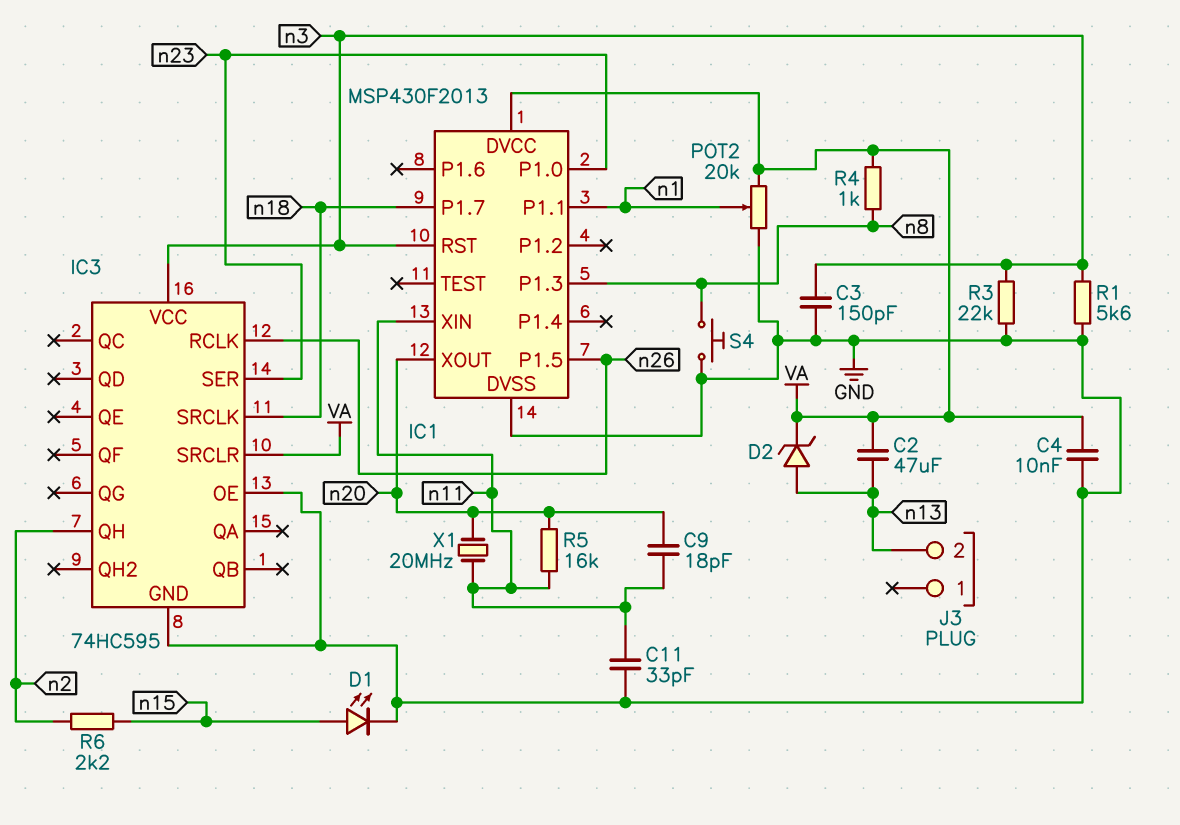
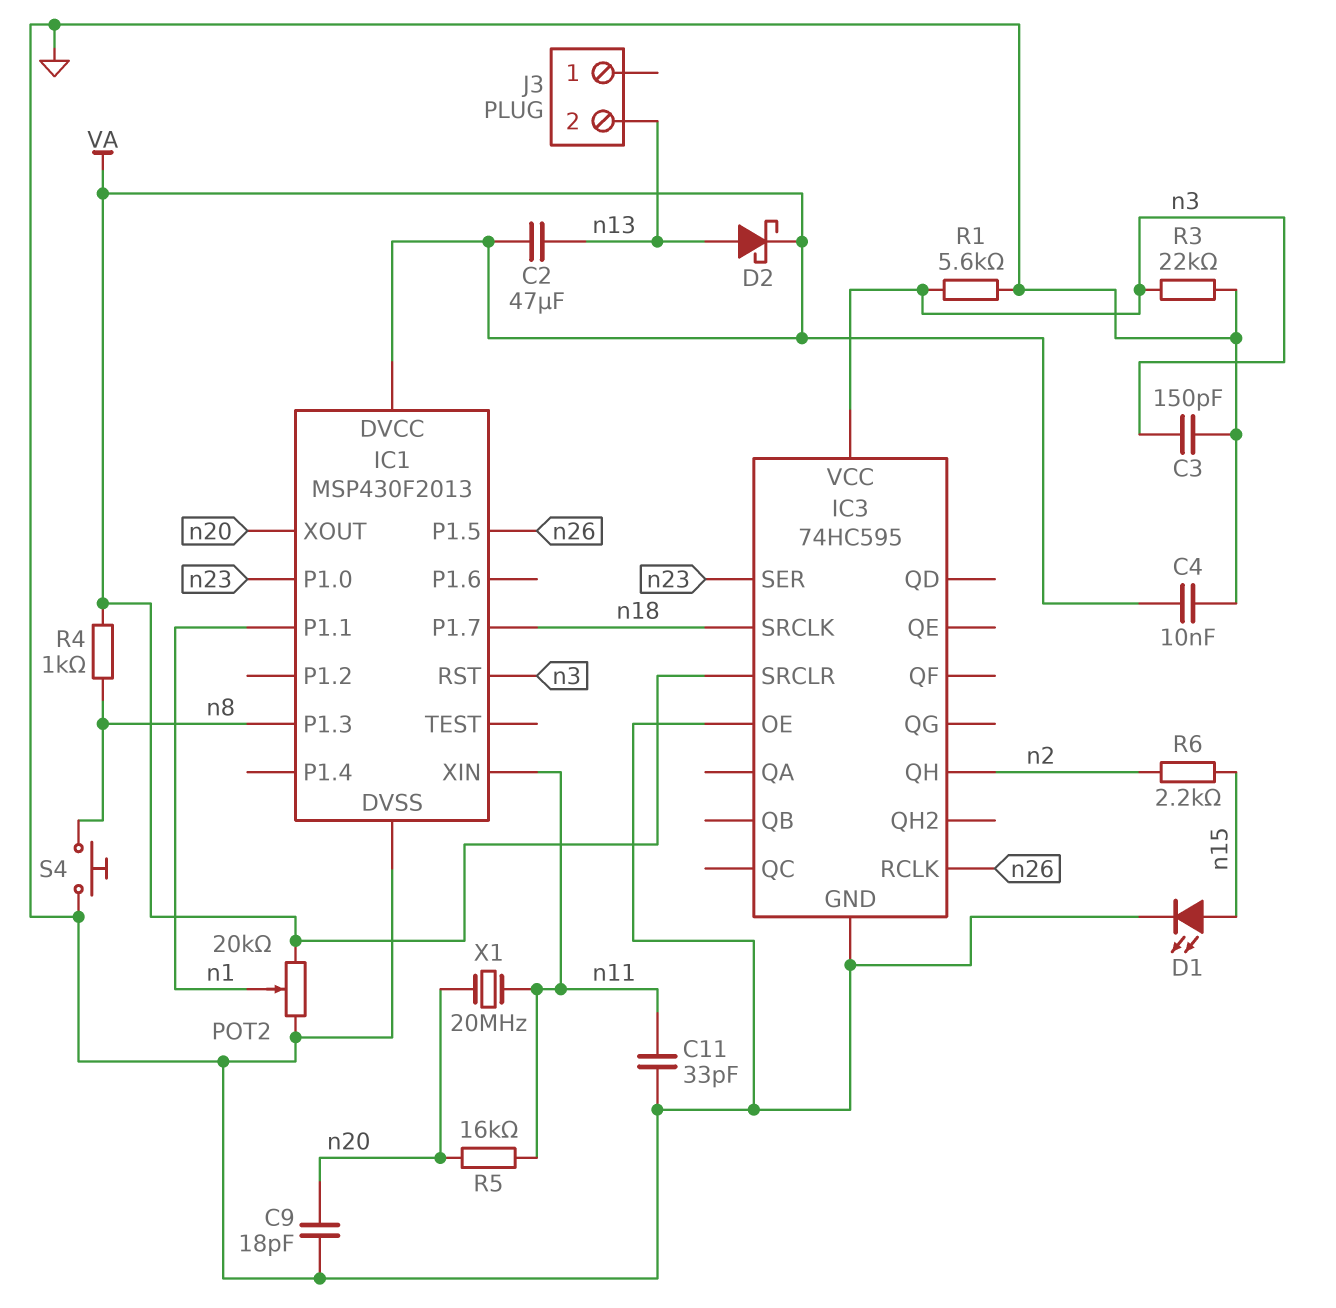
C9: 18pF (n11, n20) -> 18pF (GND, n20)
D2: zener (A n13, K VA) -> schottky (A n13, K VA)

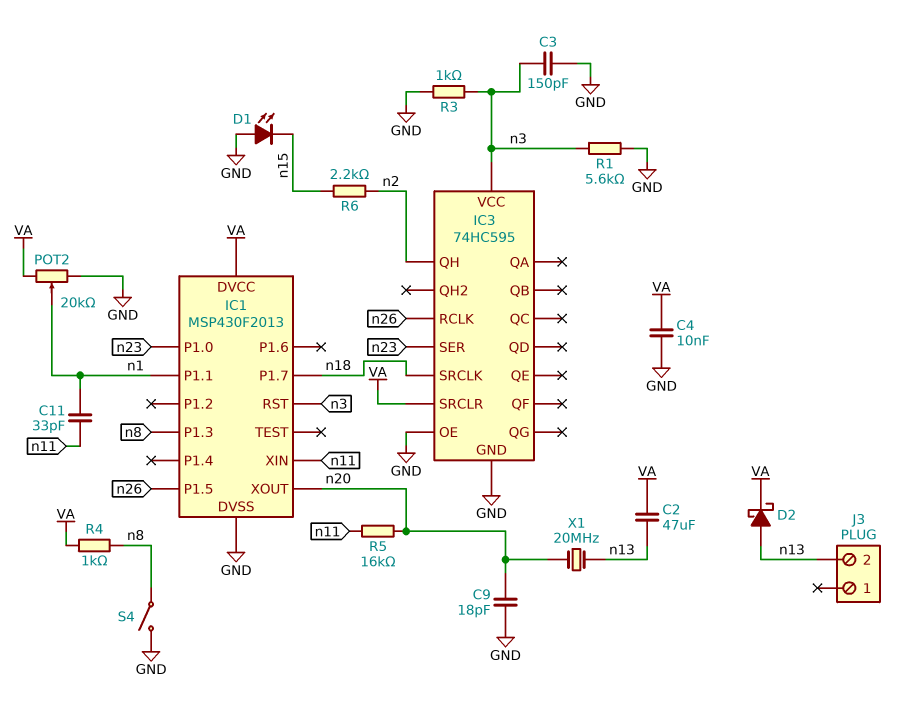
C11: 33pF (GND, n11) -> 33pF (n1, n11)
D1: LED (A n15, K GND) -> LED (A GND, K n15)
R3: 22k (GND, n3) -> 1k (GND, n3)
S4: button (GND, n8) -> switch (GND, n8)
X1: 20MHz (n11, n20) -> 20MHz (n13, n20)

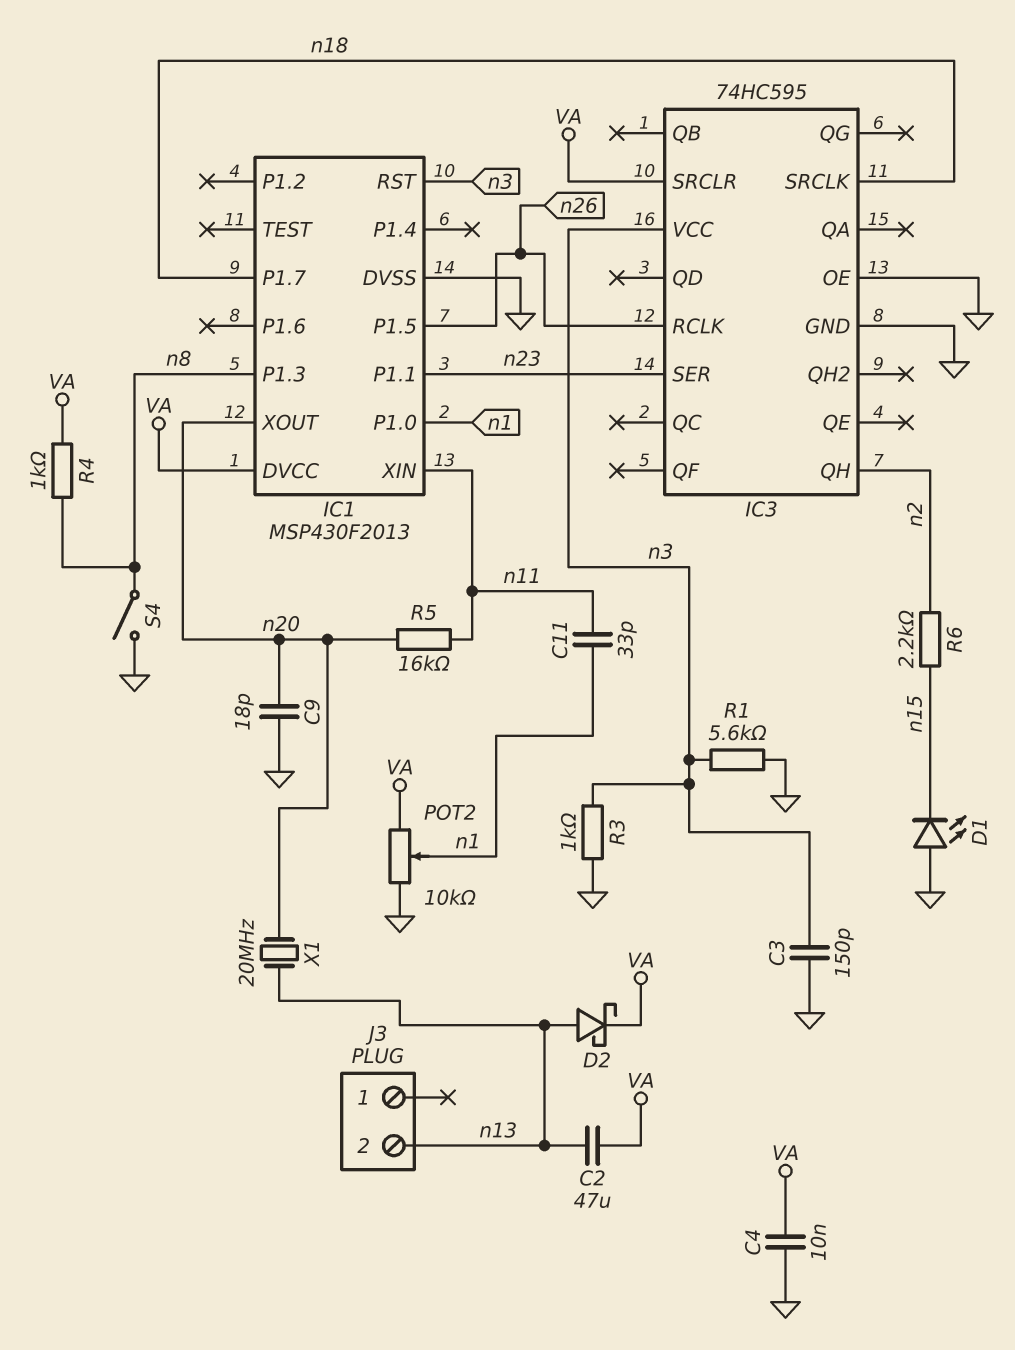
IC1 pin P1.0: n23 -> n1
IC1 pin P1.1: n1 -> n23
POT2: 20k (GND, VA, wiper n1) -> 10k (GND, VA, wiper n1)

